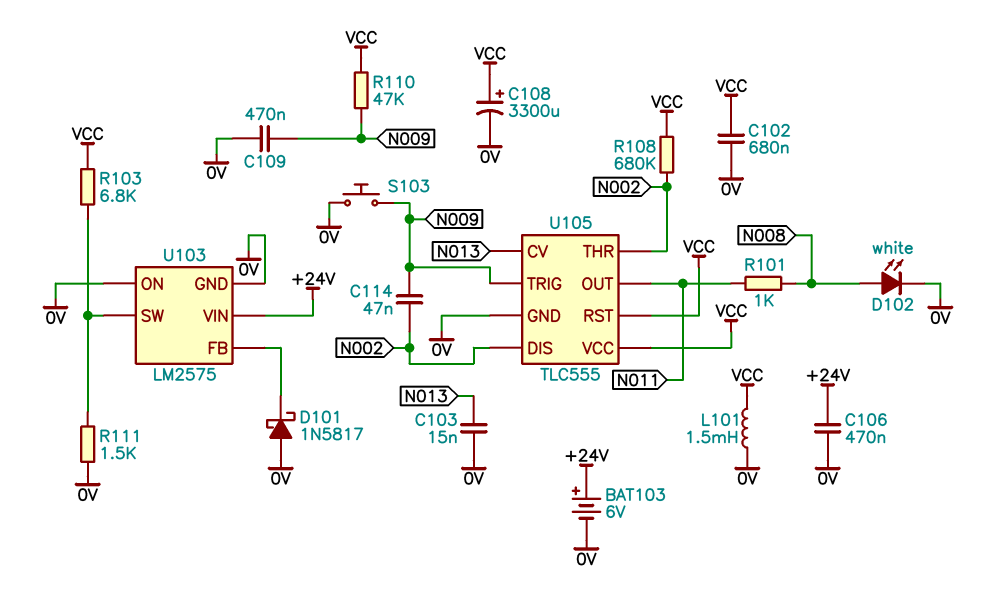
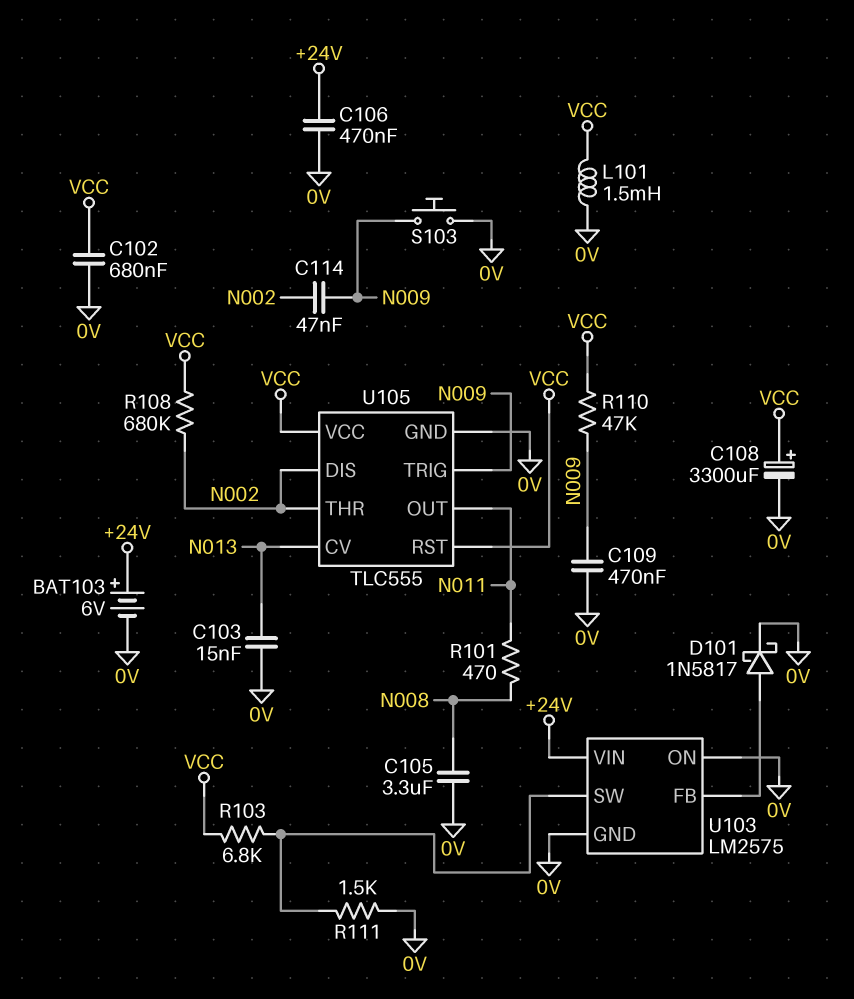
C105: none -> 3.3uF (0V, N008)
D101: schottky 1N5817 (A 0V, K U103/FB) -> schottky 1N5817 (A U103/FB, K 0V)
D102: LED white (A N008, K 0V) -> none
R101: 1k (N008, N011) -> 470 (N008, N011)

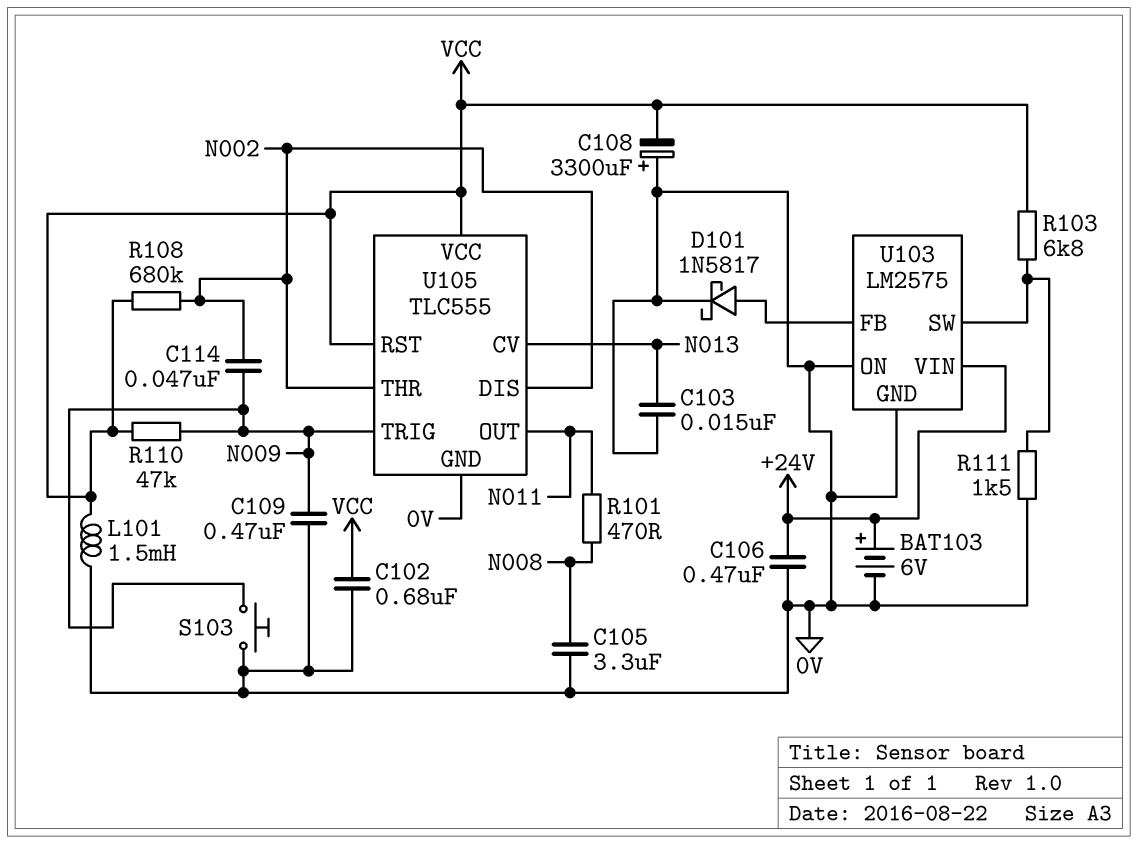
C108: 3300uF (plus VCC, minus 0V) -> 3300uF (plus 0V, minus VCC)

